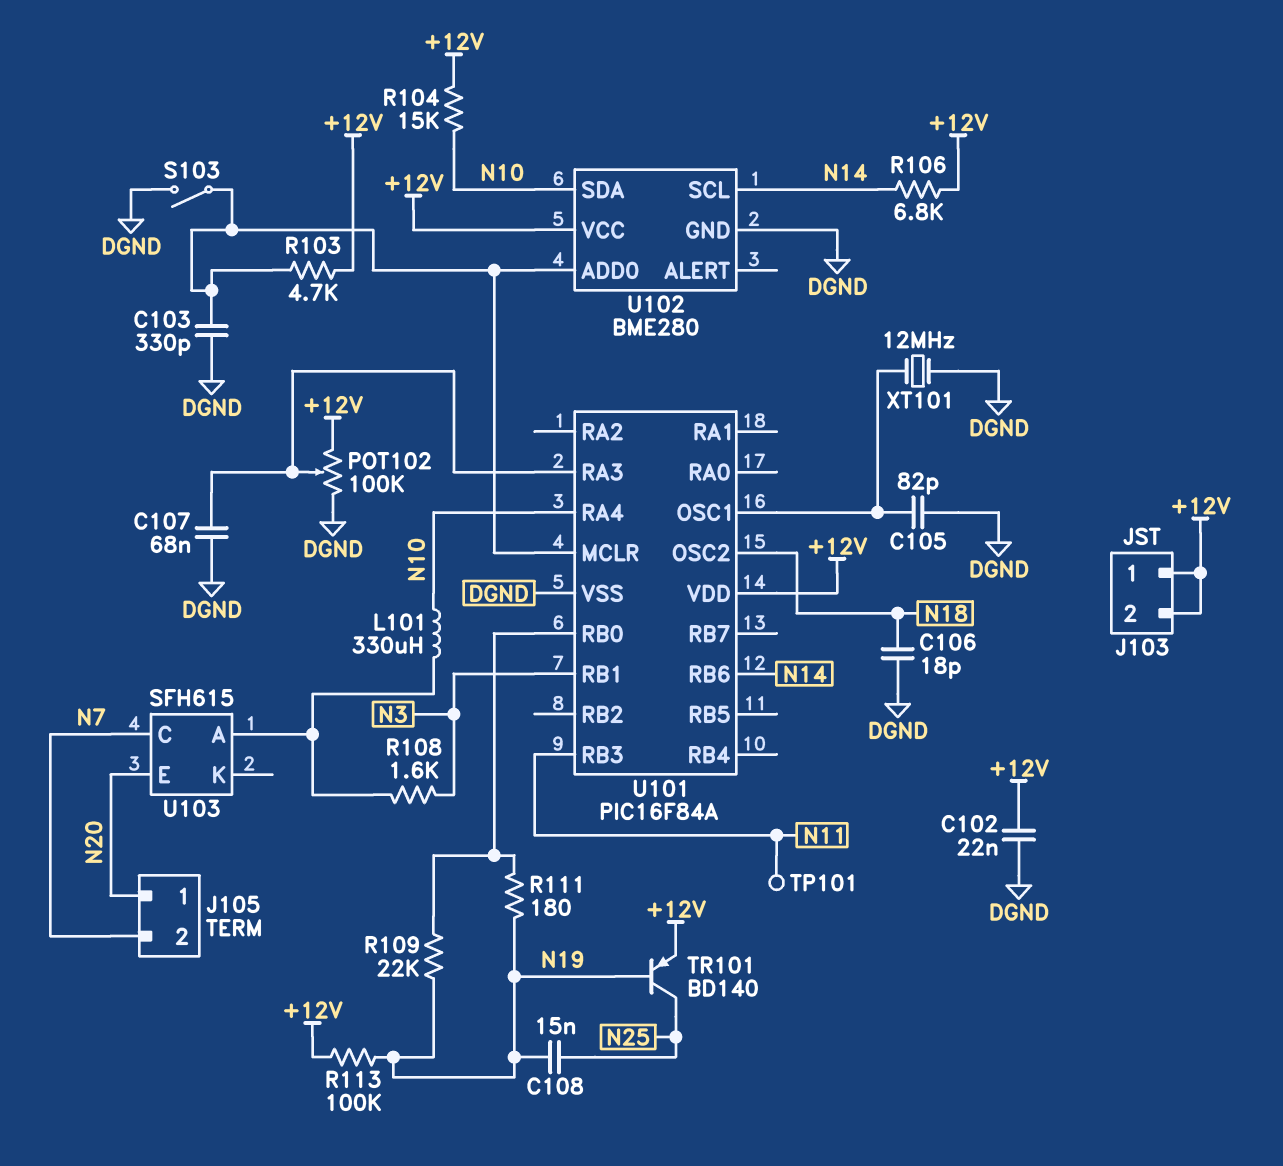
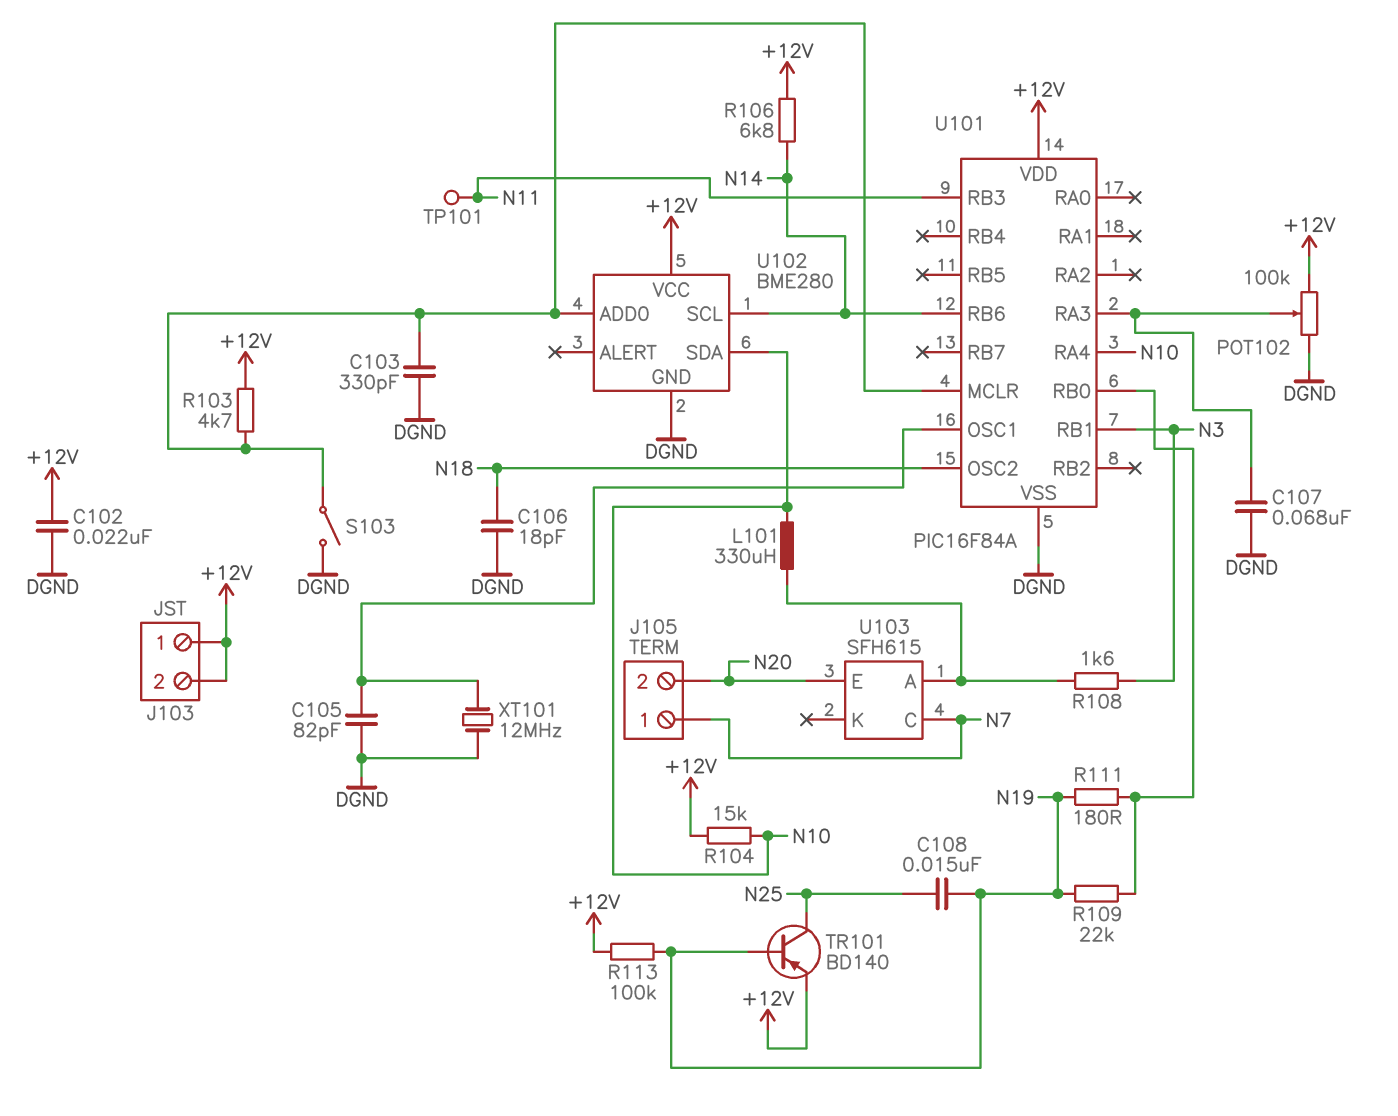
J105 pin 1: N20 -> N7
J105 pin 2: N7 -> N20

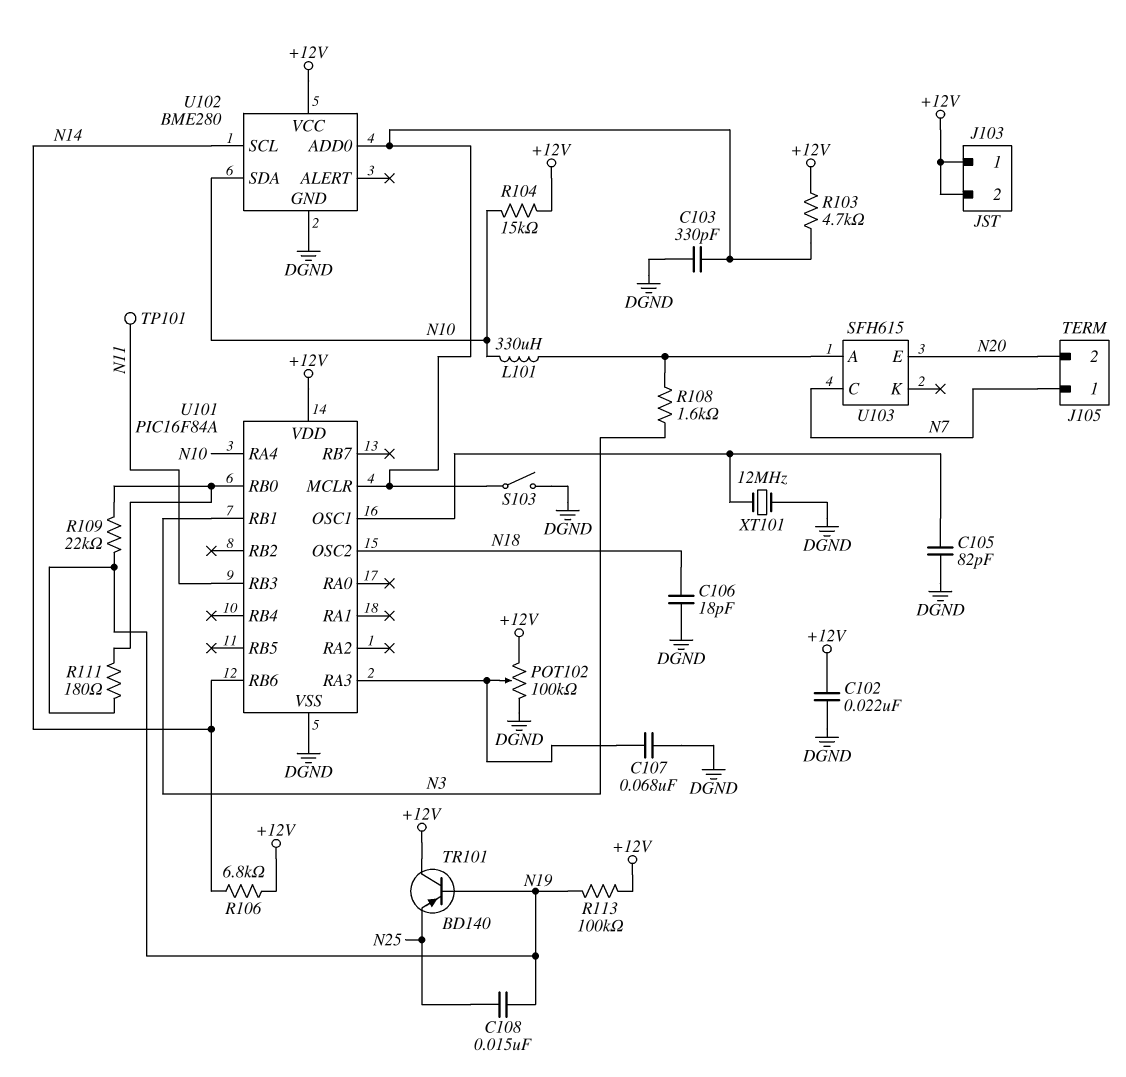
TR101: PNP BD140 (B N19, C N25, E +12V) -> PNP BD140 (B N19, C +12V, E N25)

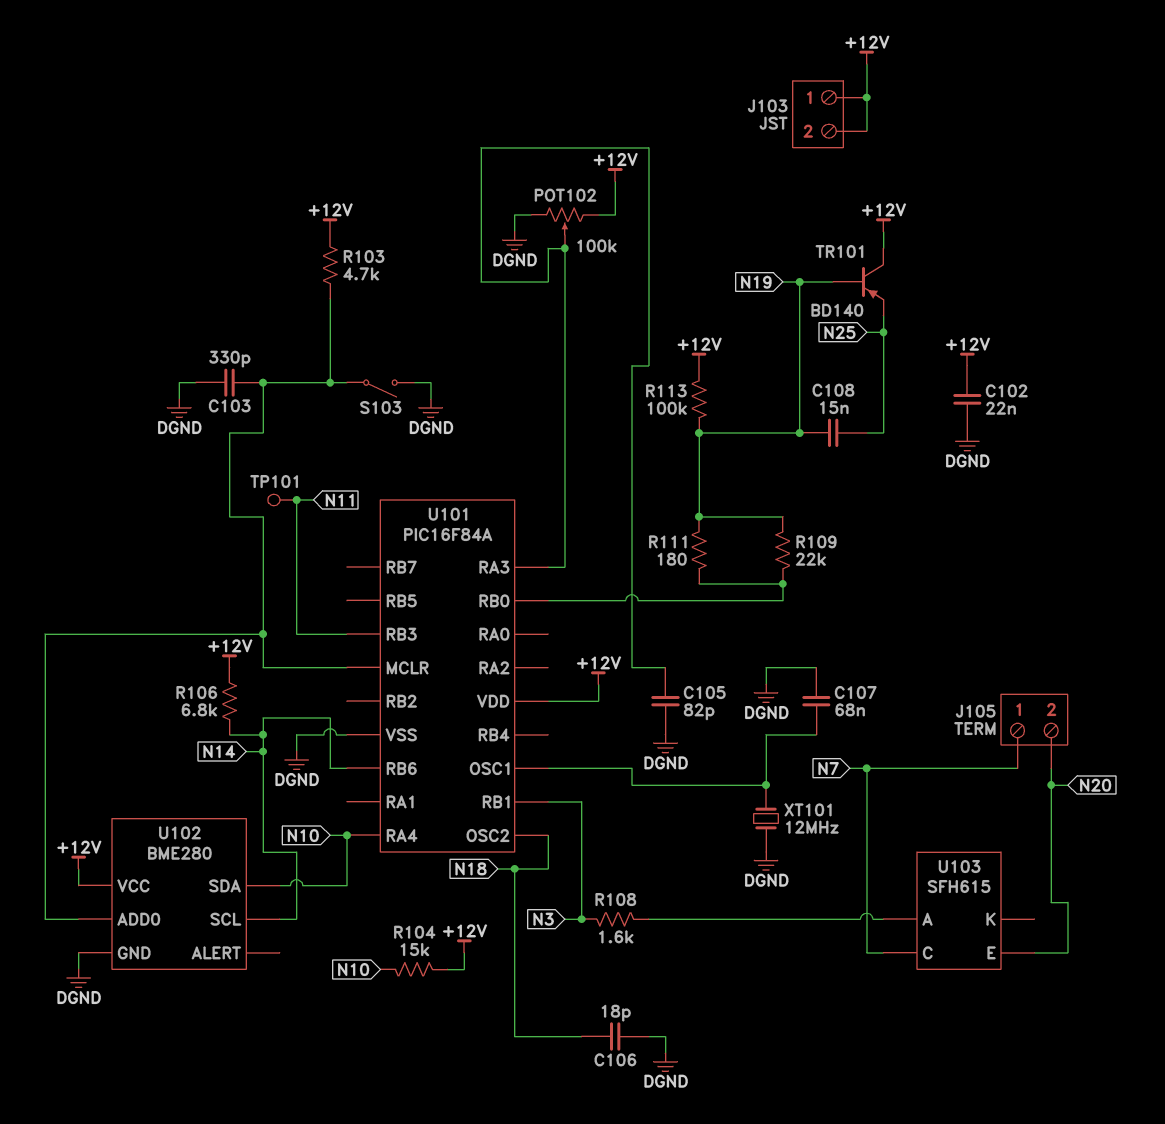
C105: 82pF (DGND, U101/OSC1) -> 82pF (DGND, U101/RA3)
C107: 68nF (DGND, U101/RA3) -> 68nF (DGND, U101/OSC1)
L101: 330uH (N10, U103/A) -> none

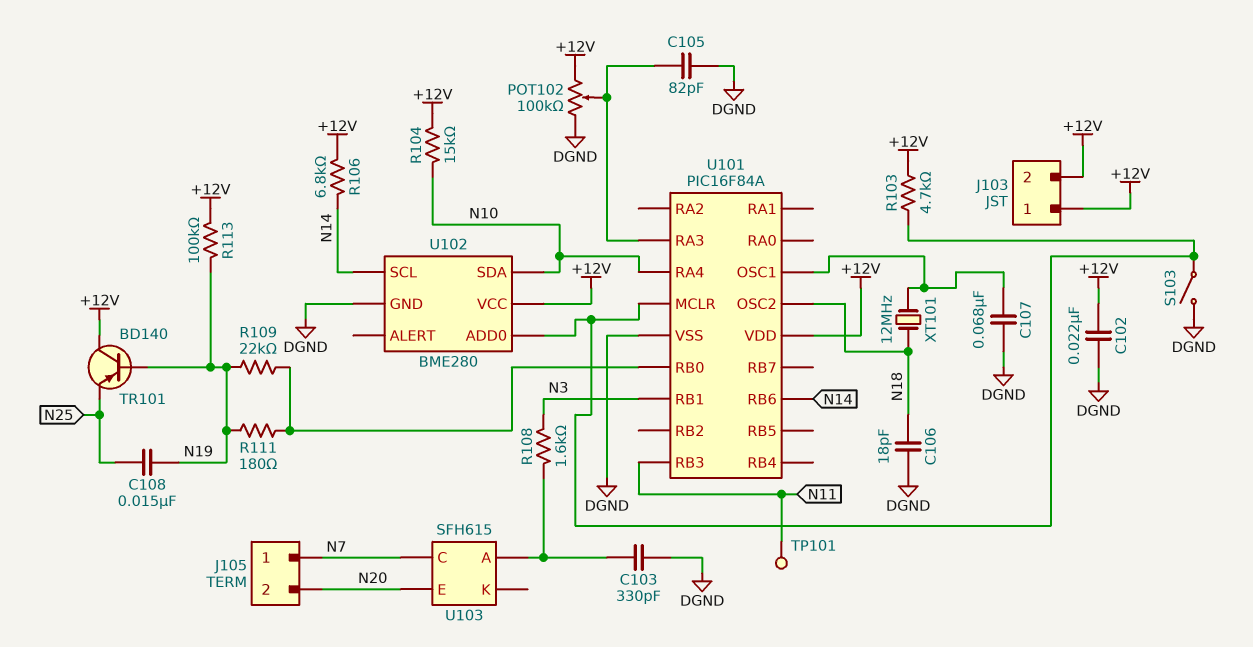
C103: 330pF (DGND, U101/MCLR) -> 330pF (DGND, U103/A)
XT101: 12MHz (DGND, U101/OSC1) -> 12MHz (N18, U101/OSC1)

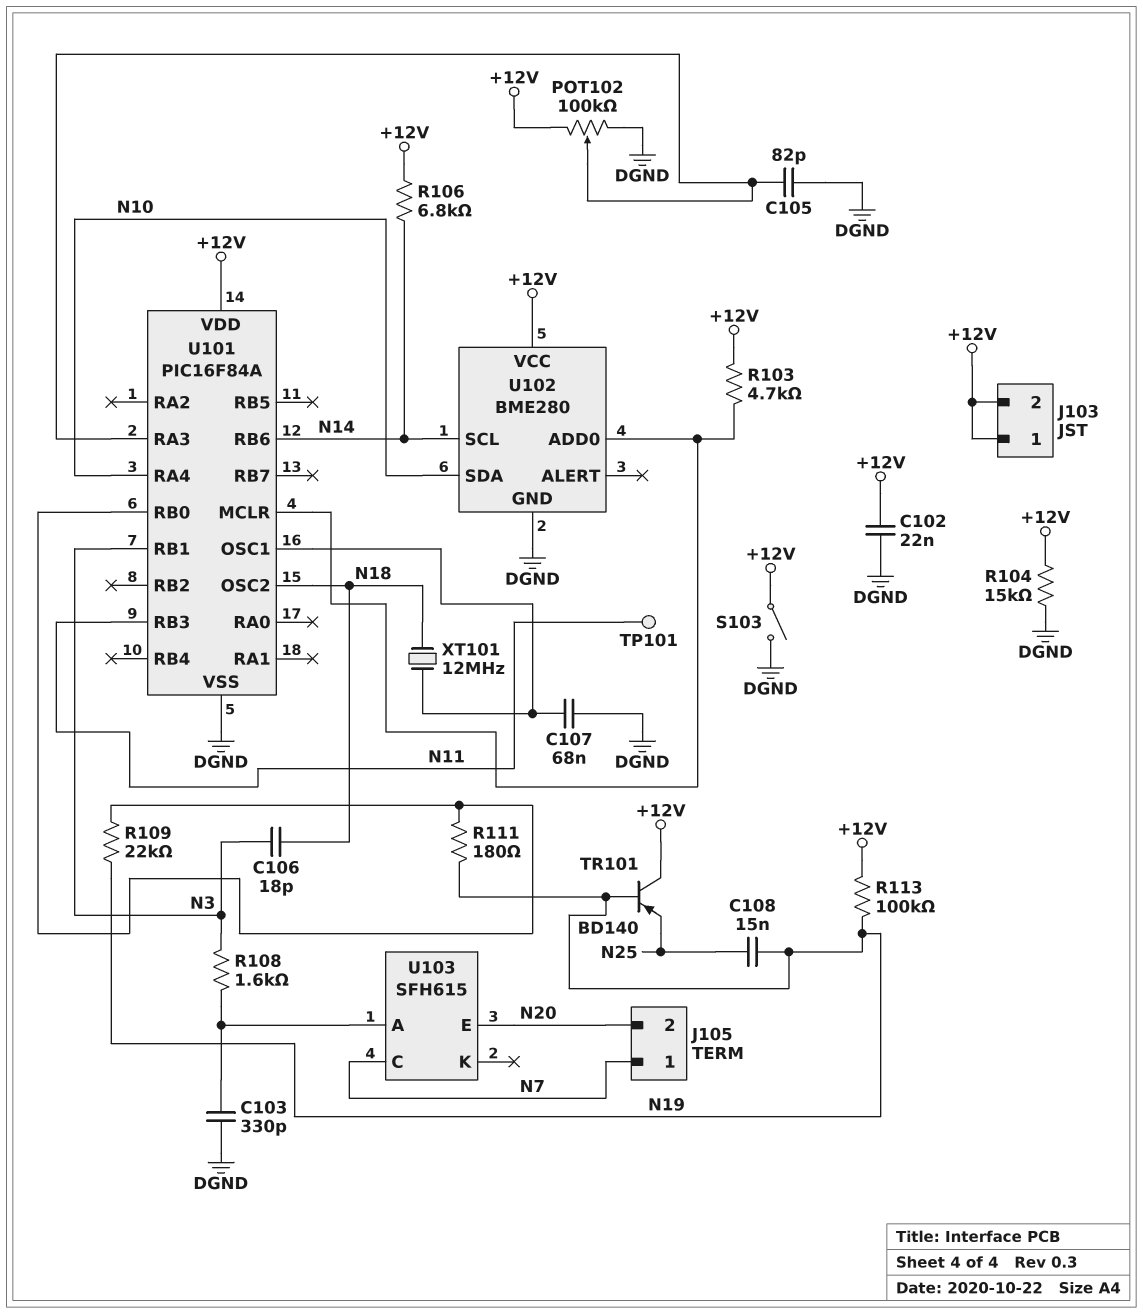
C106: 18pF (DGND, N18) -> 18pF (N3, N18)
R104: 15k (+12V, N10) -> 15k (+12V, DGND)
S103: switch (DGND, U101/MCLR) -> switch (+12V, DGND)

